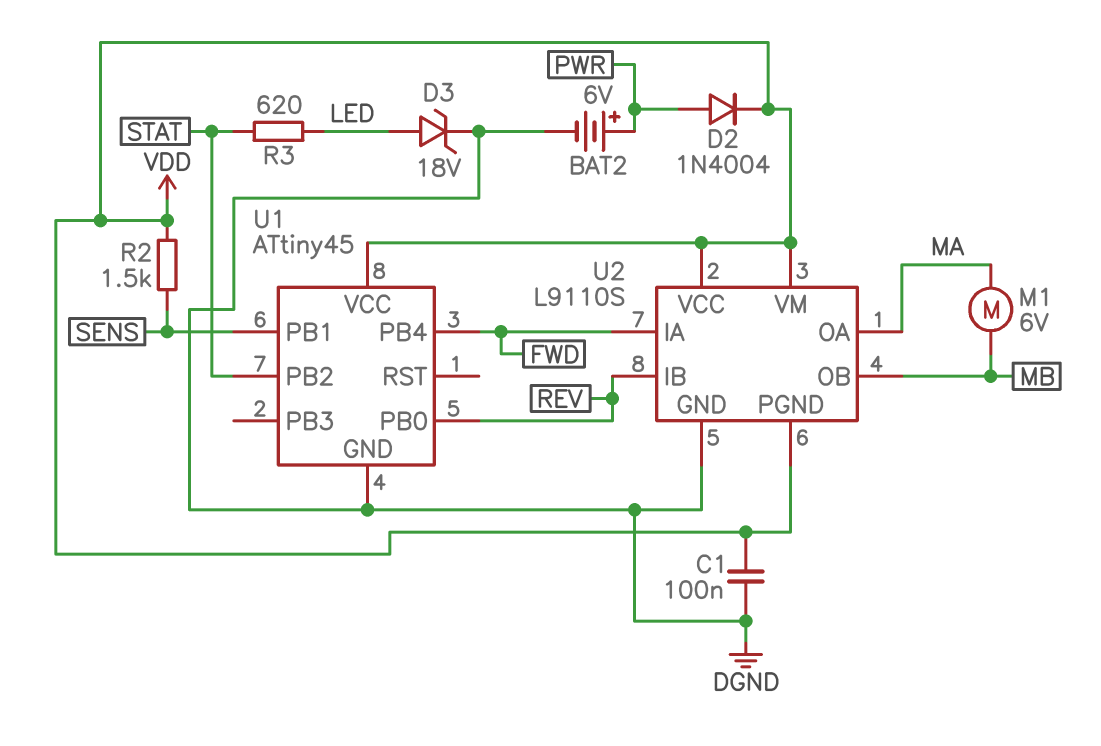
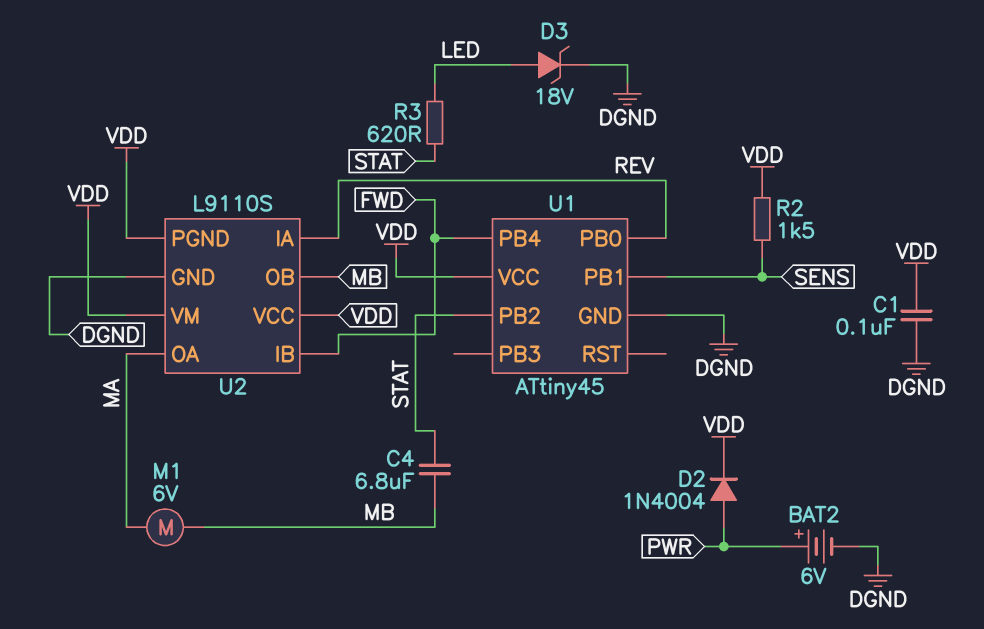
C4: none -> 6.8uF (MB, STAT)
U2 pin IA: FWD -> REV
U2 pin IB: REV -> FWD

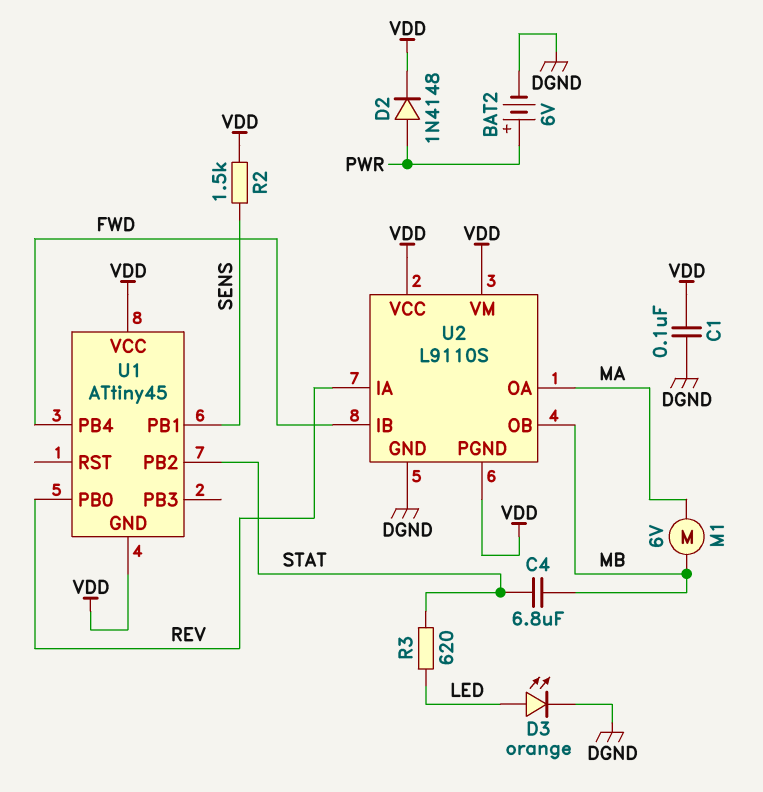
D2: diode 1N4004 (A PWR, K VDD) -> diode 1N4148 (A PWR, K VDD)
D3: zener 18V (A LED, K DGND) -> LED orange (A LED, K DGND)
U1 pin GND: DGND -> VDD

